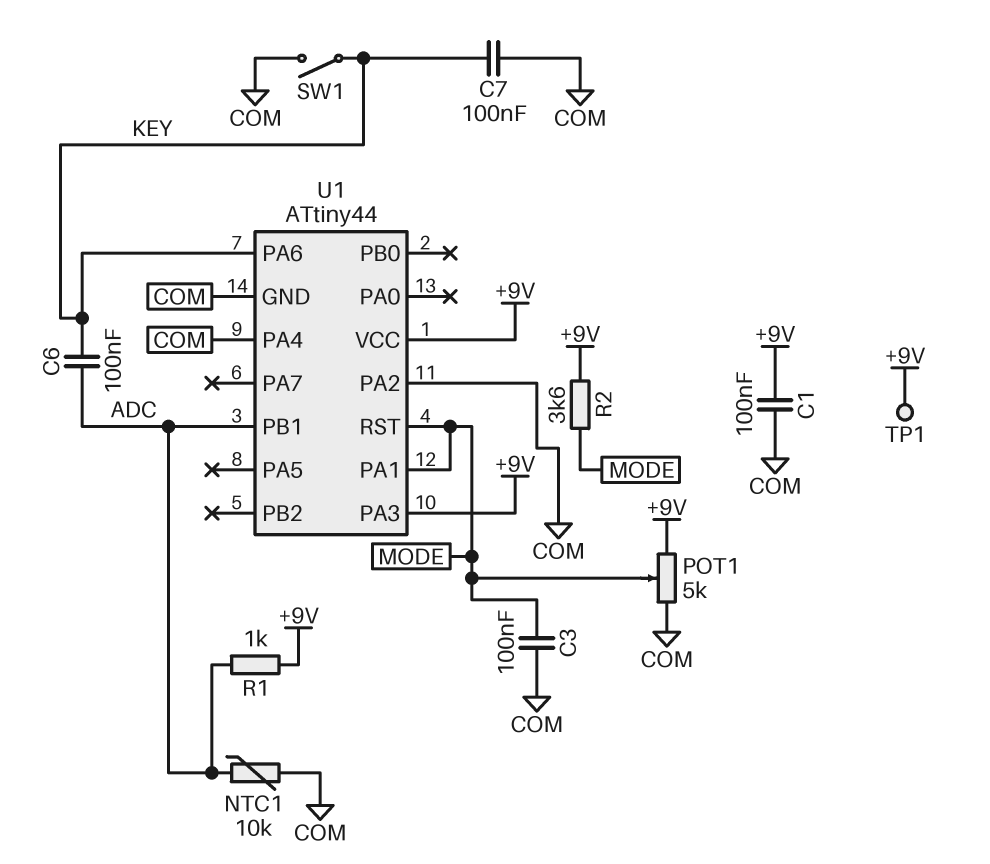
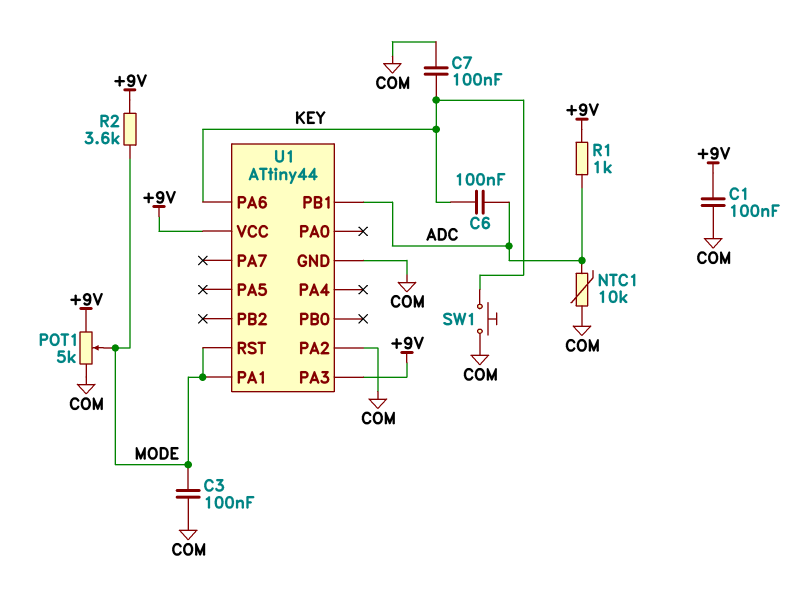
SW1: switch (COM, KEY) -> button (COM, KEY)
TP1: test point (+9V) -> none
U1 pin PA4: COM -> none

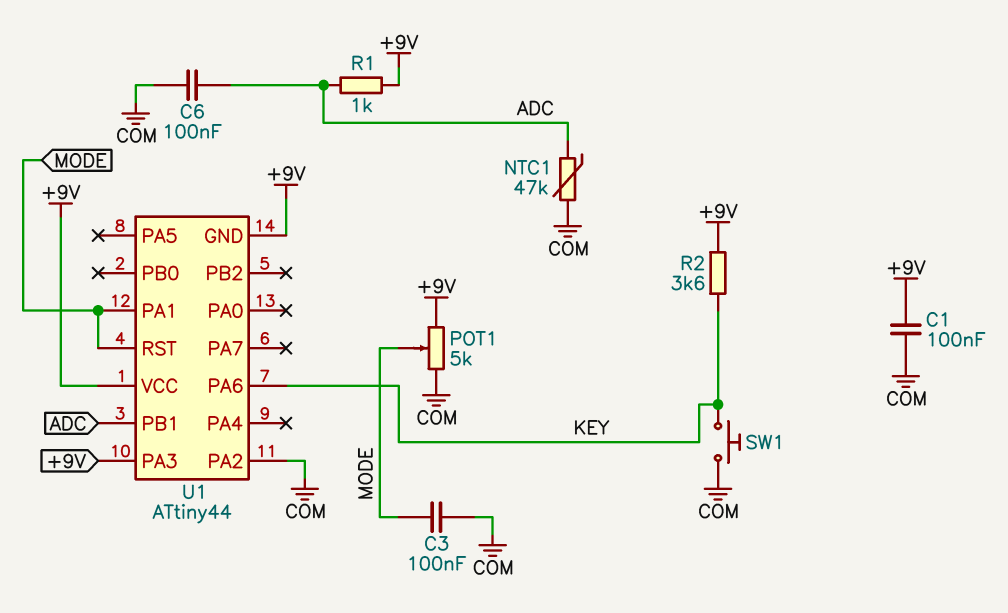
C6: 100nF (ADC, KEY) -> 100nF (ADC, COM)
C7: 100nF (COM, KEY) -> none
NTC1: 10k (ADC, COM) -> 47k (ADC, COM)
R2: 3.6k (+9V, MODE) -> 3.6k (+9V, KEY)
U1 pin GND: COM -> +9V

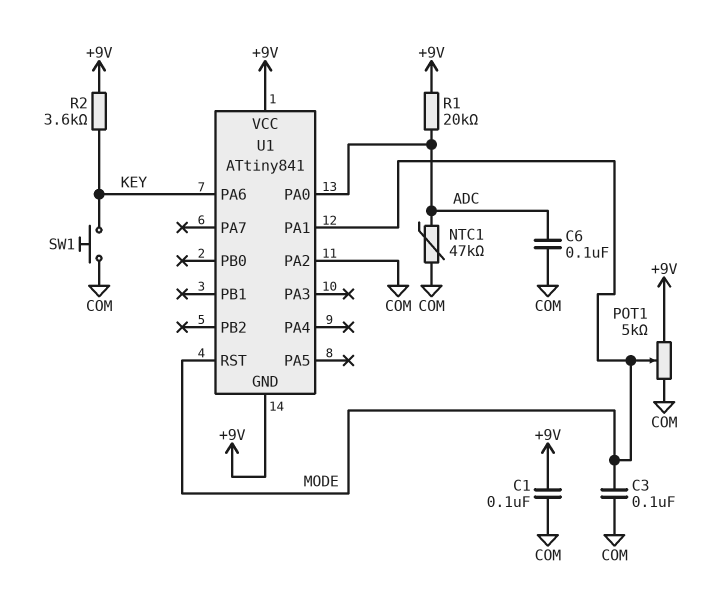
R1: 1k (+9V, ADC) -> 20k (+9V, ADC)
U1: ATtiny44 -> ATtiny841
U1 pin PA0: none -> ADC
U1 pin PA3: +9V -> none
U1 pin PB1: ADC -> none

